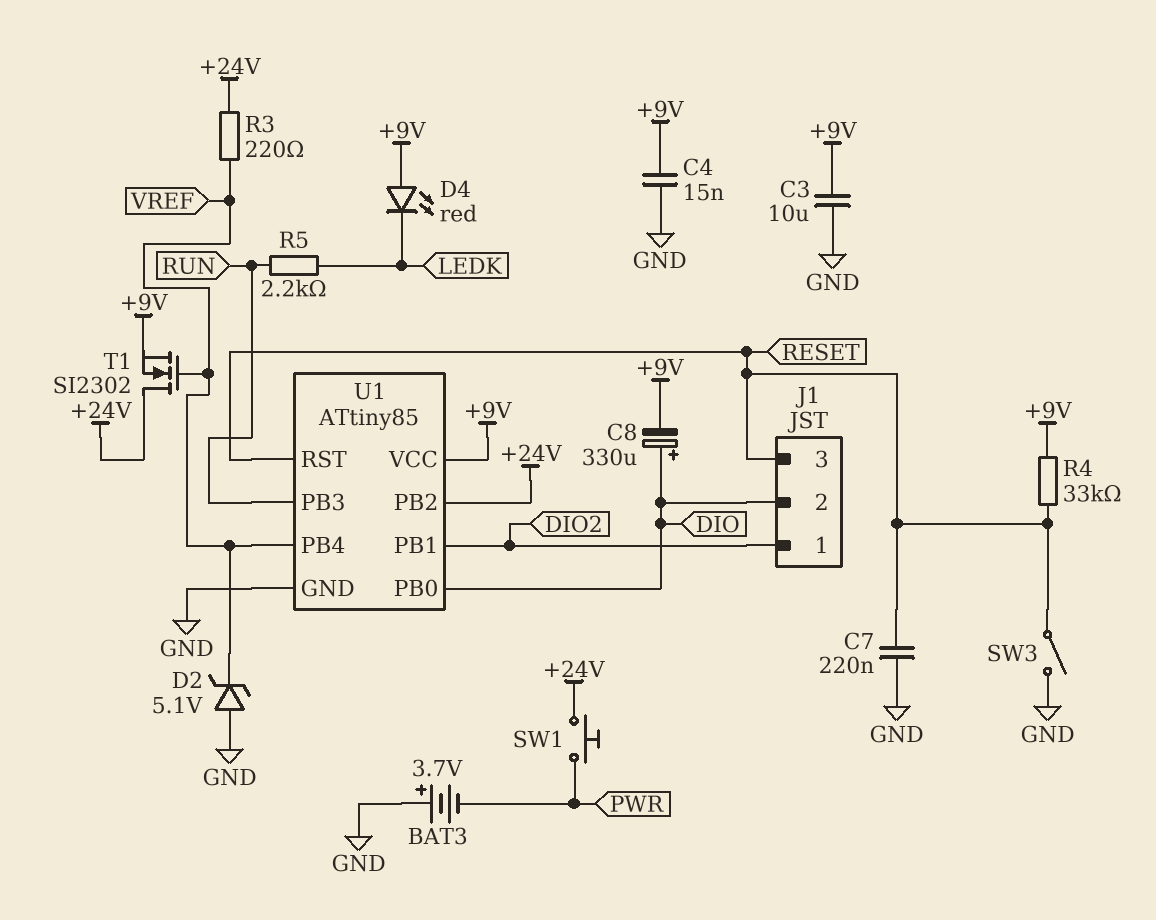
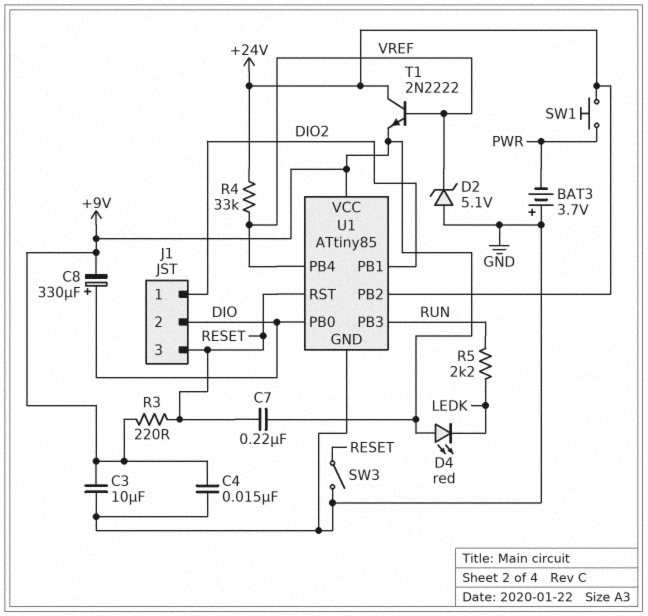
C7: 220nF (GND, RESET) -> 220nF (+9V, RESET)
R3: 220 (+24V, VREF) -> 220 (+9V, RESET)
R4: 33k (+9V, RESET) -> 33k (+24V, VREF)
T1: NMOS SI2302 (G VREF, D +24V, S +9V) -> NPN 2N2222 (B VREF, C +24V, E +9V)

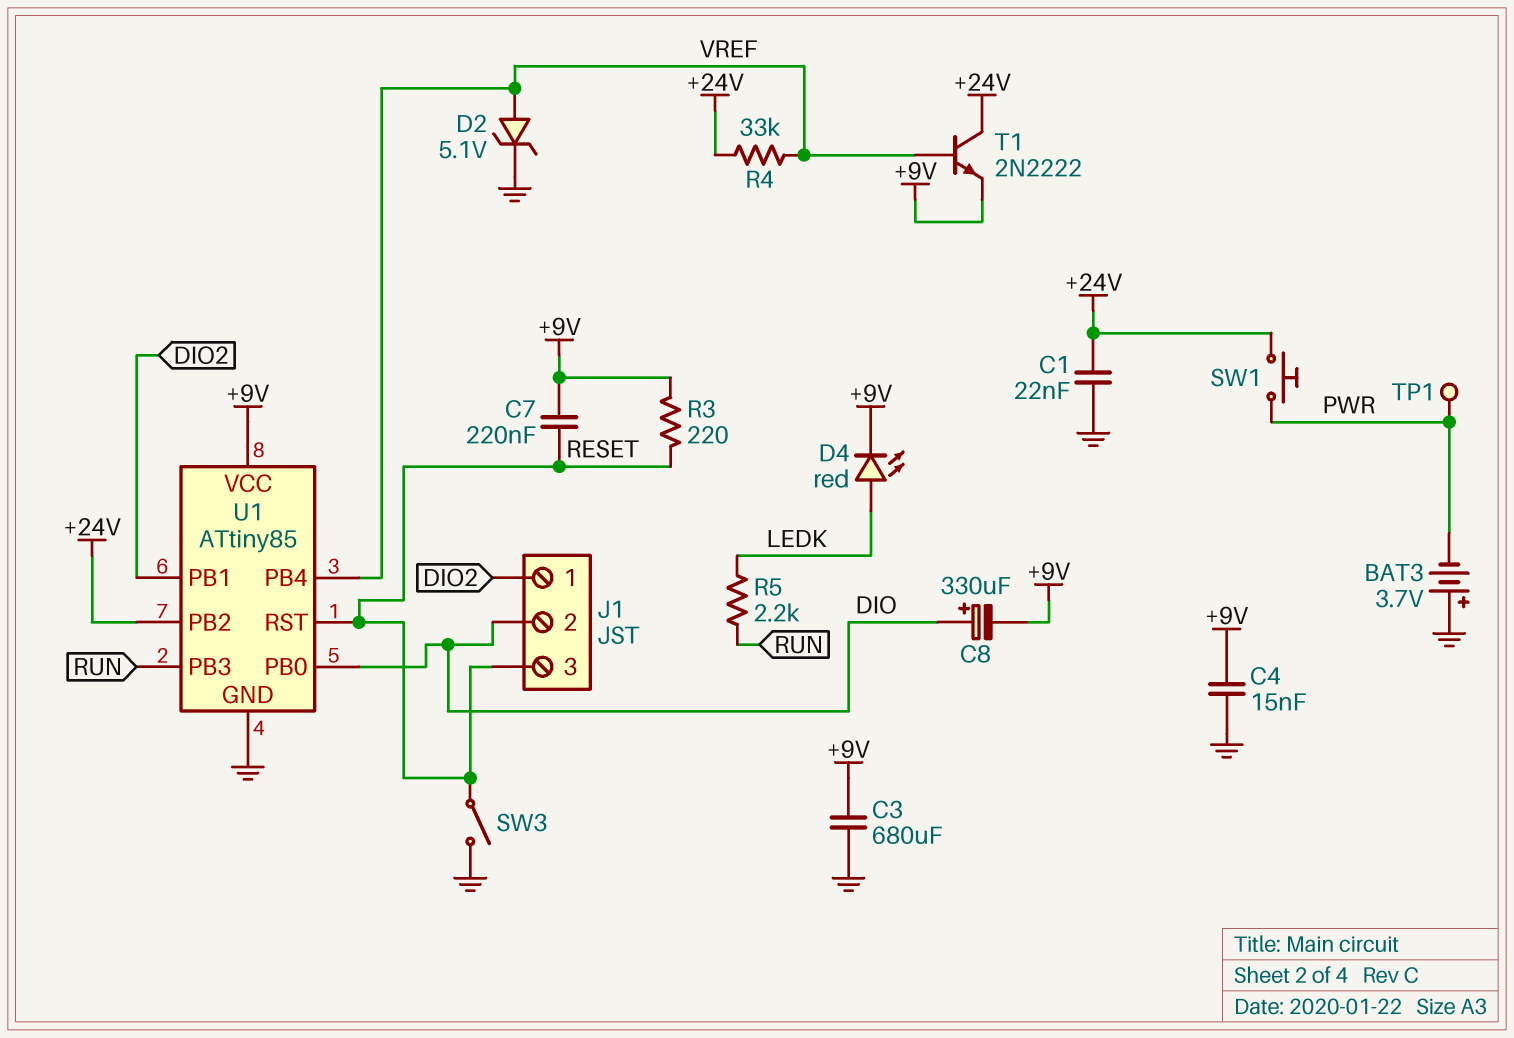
C1: none -> 22nF (+24V, GND)
C3: 10uF (+9V, GND) -> 680uF (+9V, GND)
D2: zener 5.1V (A GND, K VREF) -> zener 5.1V (A VREF, K GND)
D4: LED red (A +9V, K LEDK) -> LED red (A LEDK, K +9V)
TP1: none -> test point (PWR)

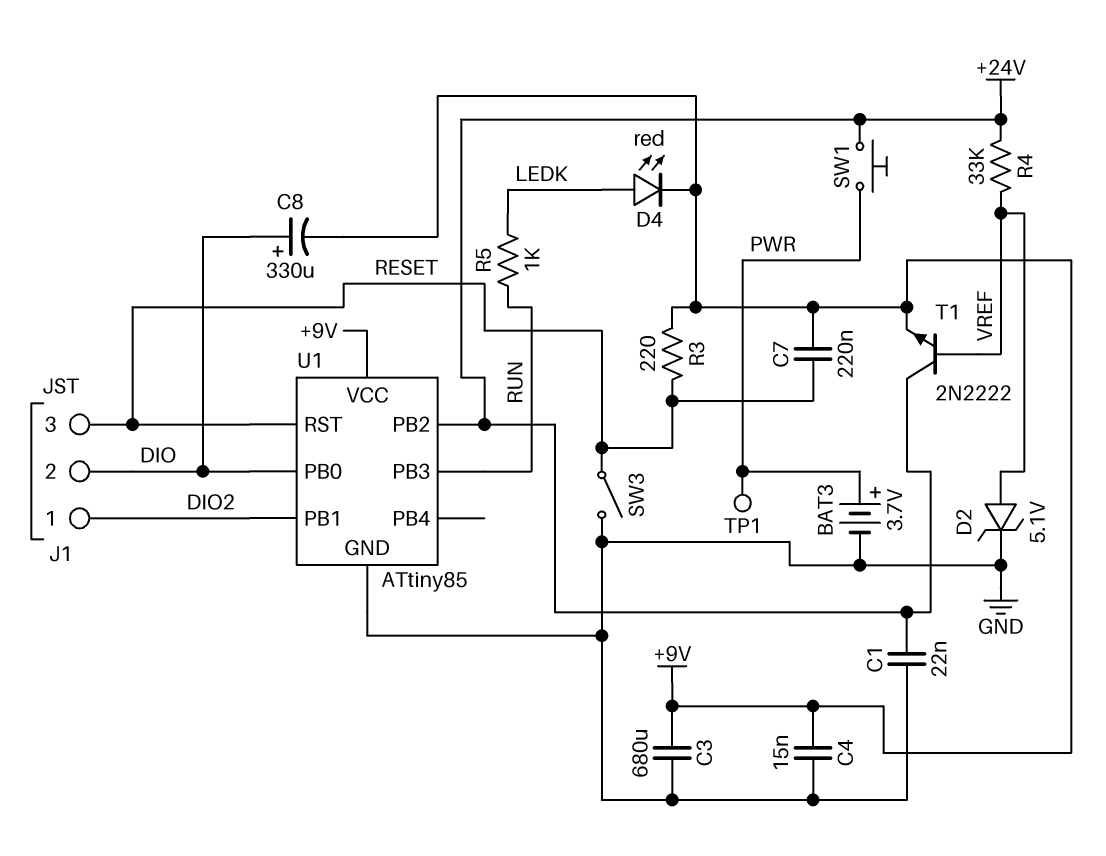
BAT3: 3.7V (plus GND, minus PWR) -> 3.7V (plus PWR, minus GND)
R5: 2.2k (LEDK, RUN) -> 1k (LEDK, RUN)
U1 pin PB4: VREF -> none

